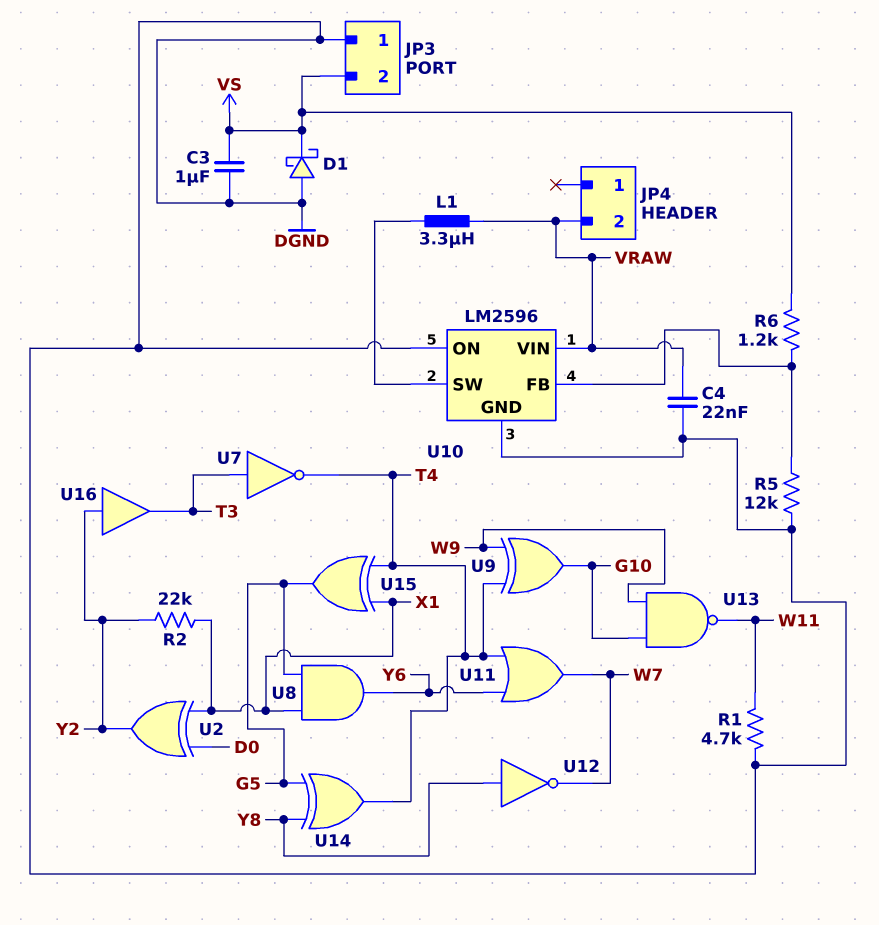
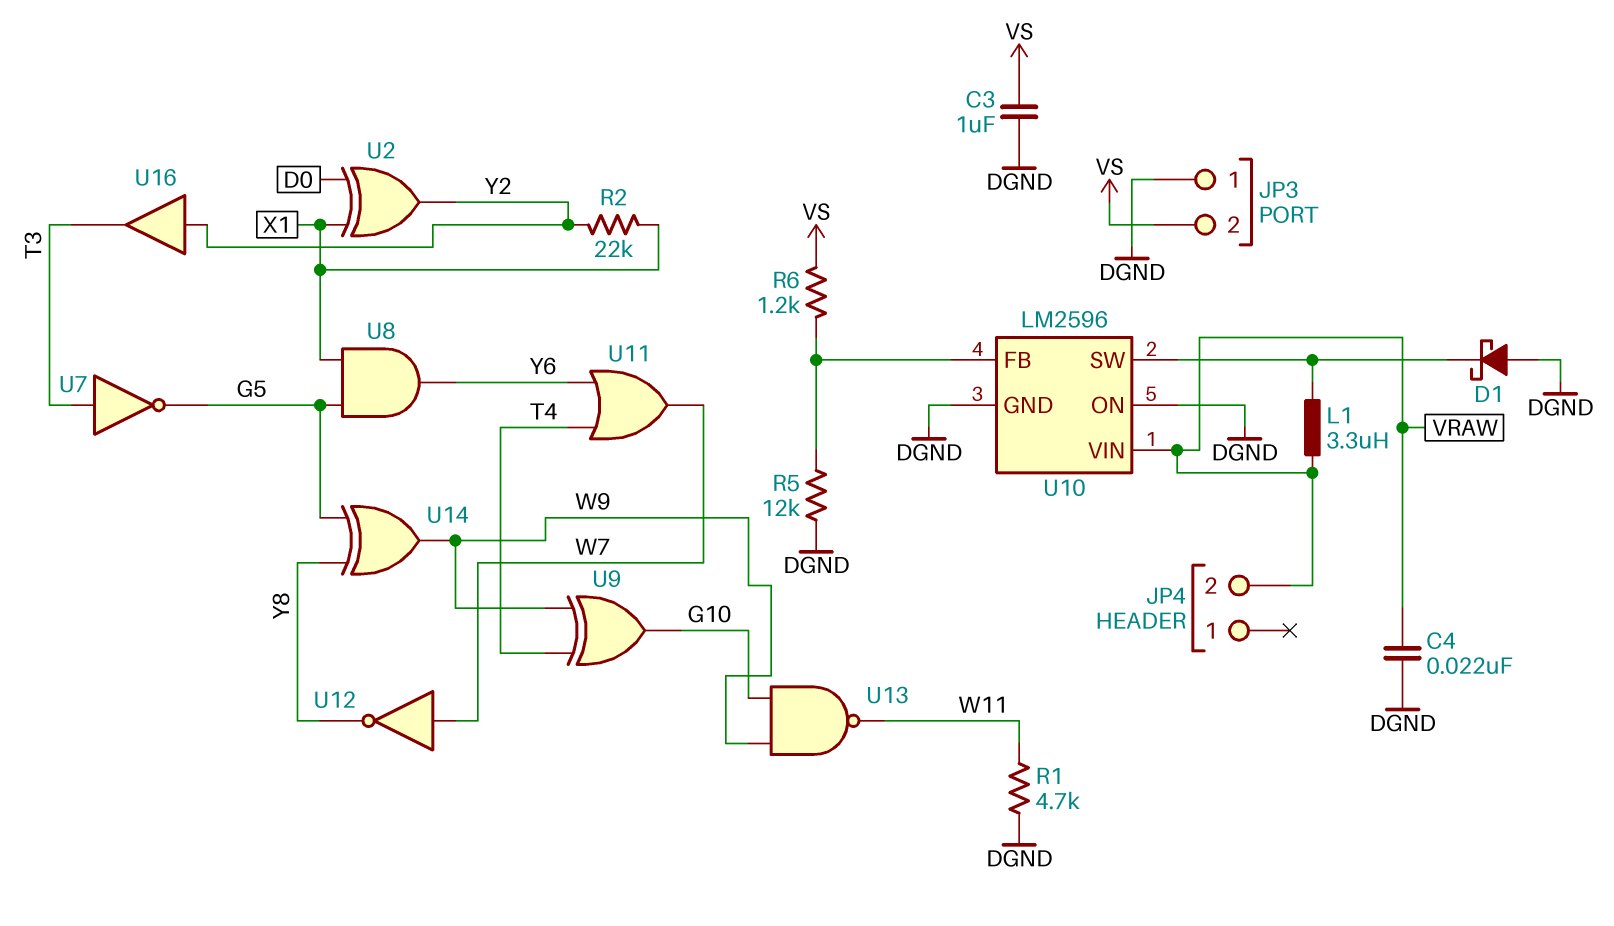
D1: schottky (A DGND, K VS) -> schottky (A DGND, K U10/SW)
U7: NOT (in T3, out T4) -> NOT (in T3, out G5)
U12: NOT (in Y8, out W7) -> NOT (in W7, out Y8)
U14: XOR (in G5, in Y8, out T4) -> XOR (in G5, in Y8, out W9)
U15: XOR (in T4, in X1, out G5) -> none

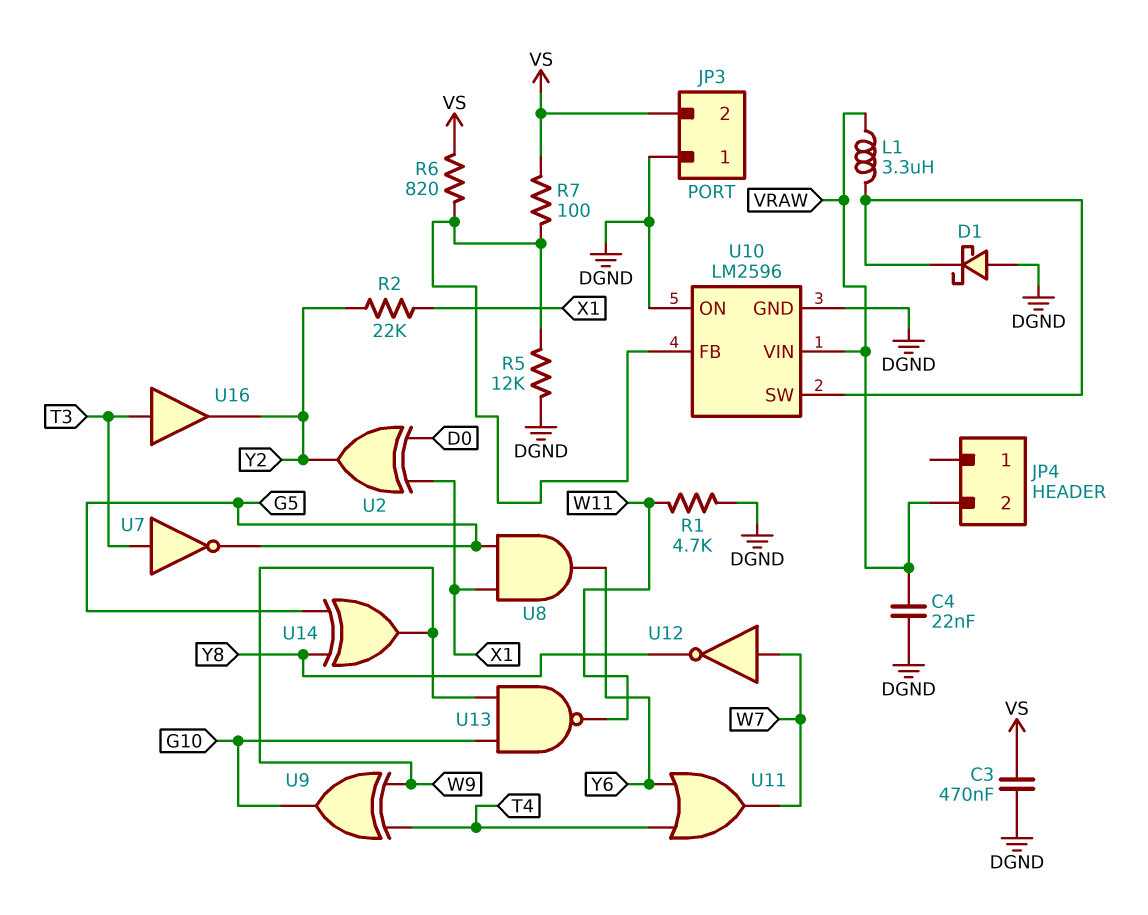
C3: 1uF (DGND, VS) -> 470nF (DGND, VS)
R6: 1.2k (U10/FB, VS) -> 820 (U10/FB, VS)
R7: none -> 100 (U10/FB, VS)
U16: buffer (in Y2, out T3) -> buffer (in T3, out Y2)

